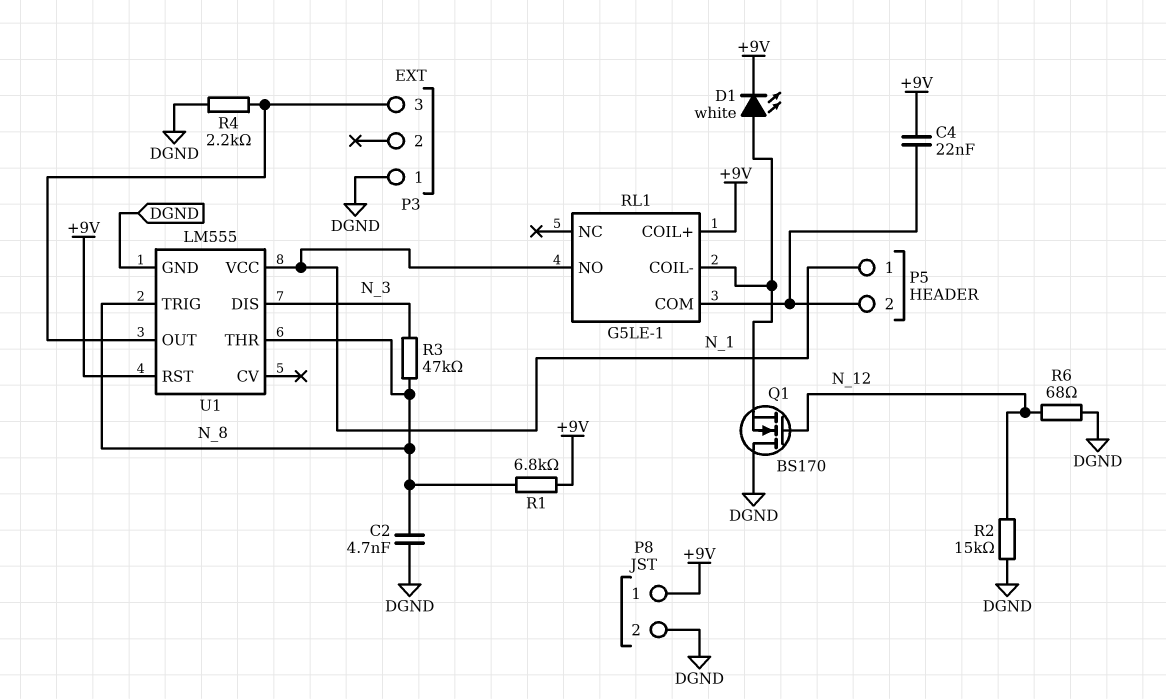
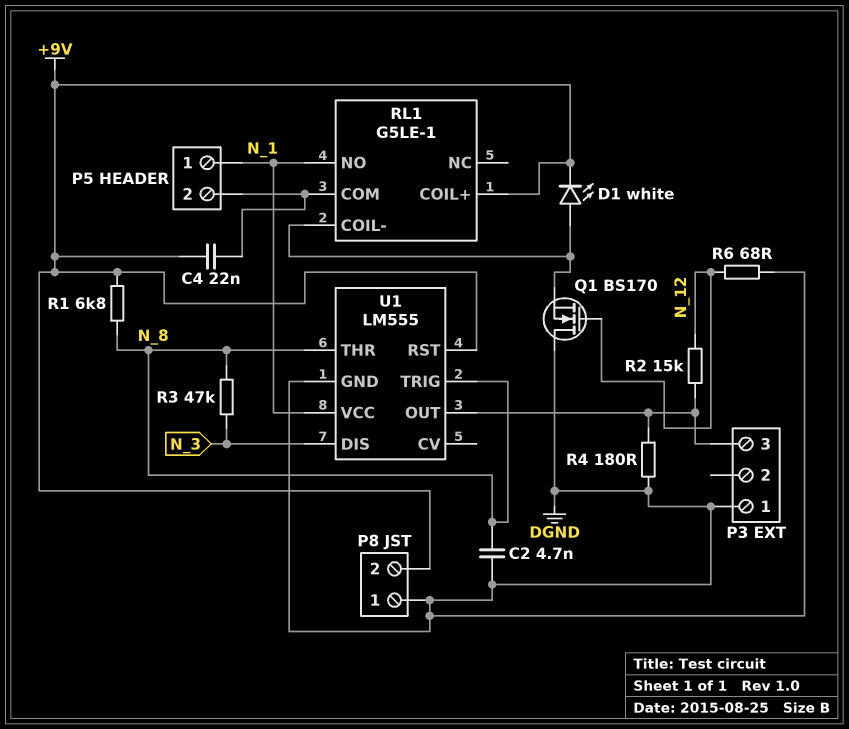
P8 pin 1: +9V -> DGND
P8 pin 2: DGND -> +9V
R2: 15k (DGND, N_12) -> 15k (N_12, P3/3)
R4: 2.2k (DGND, P3/3) -> 180 (DGND, P3/3)

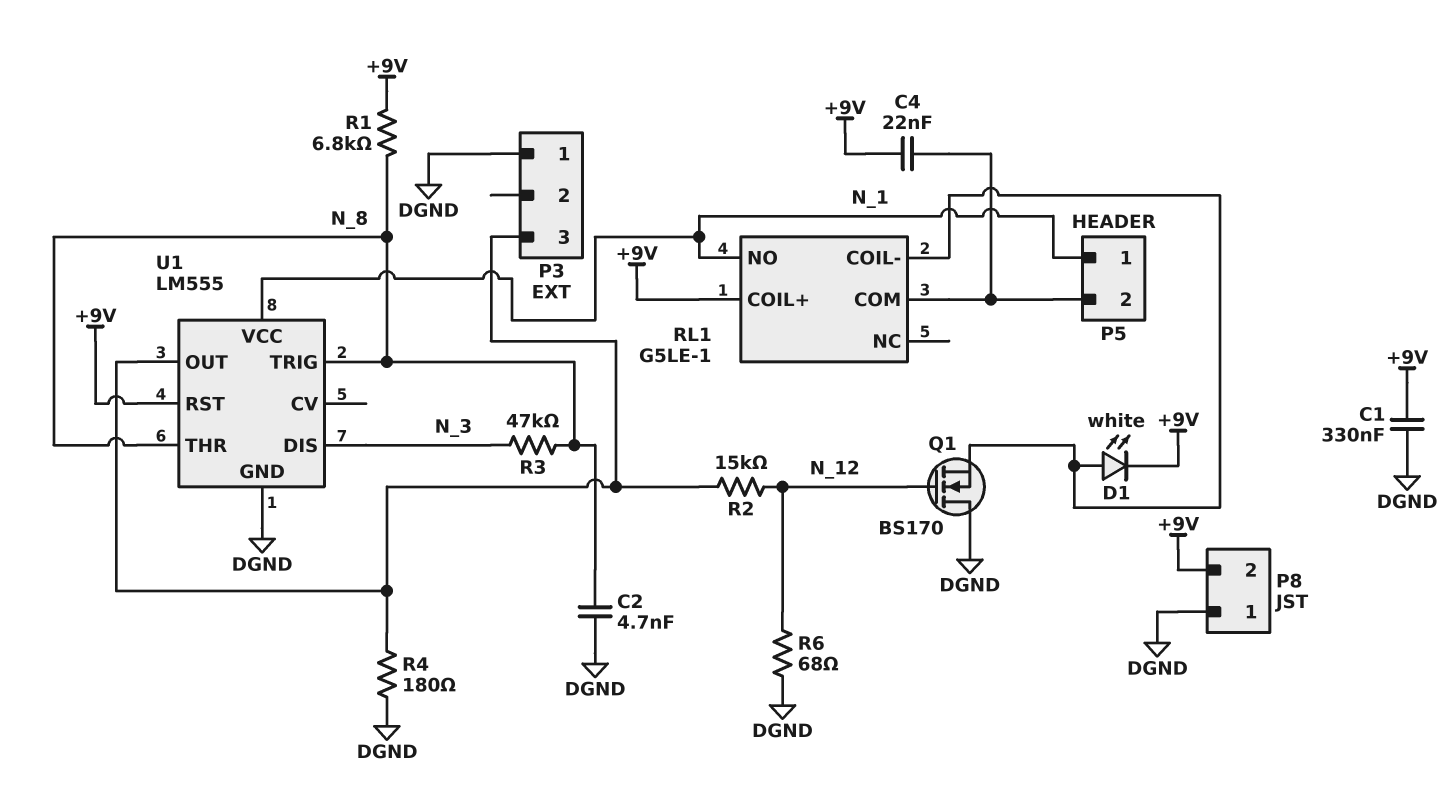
C1: none -> 330nF (+9V, DGND)

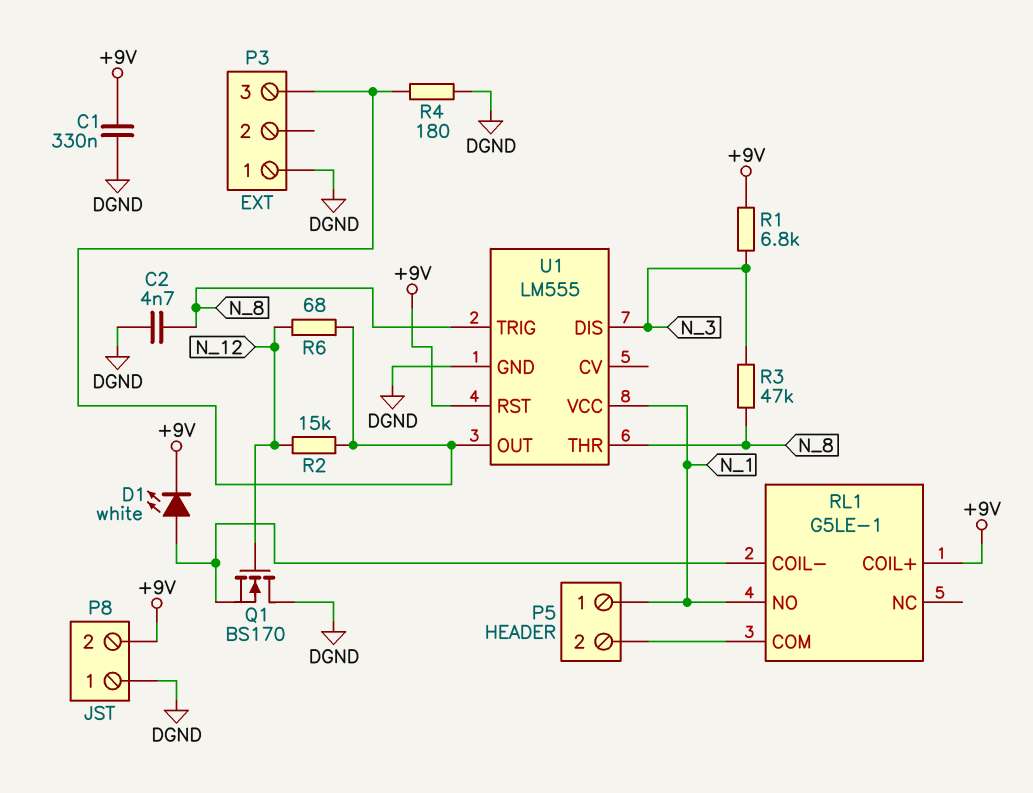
C4: 22nF (+9V, P5/2) -> none
R1: 6.8k (+9V, N_8) -> 6.8k (+9V, N_3)
R6: 68 (DGND, N_12) -> 68 (N_12, P3/3)

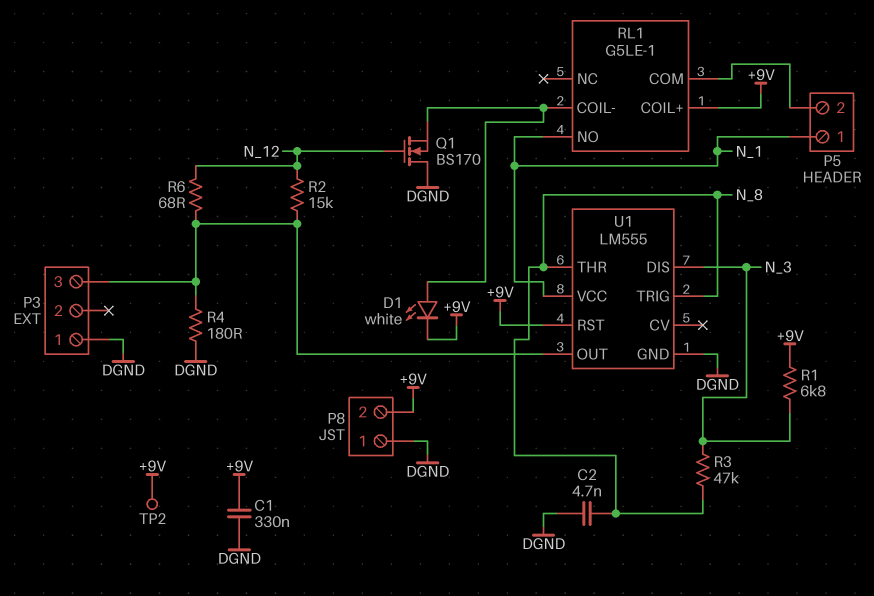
TP2: none -> test point (+9V)

